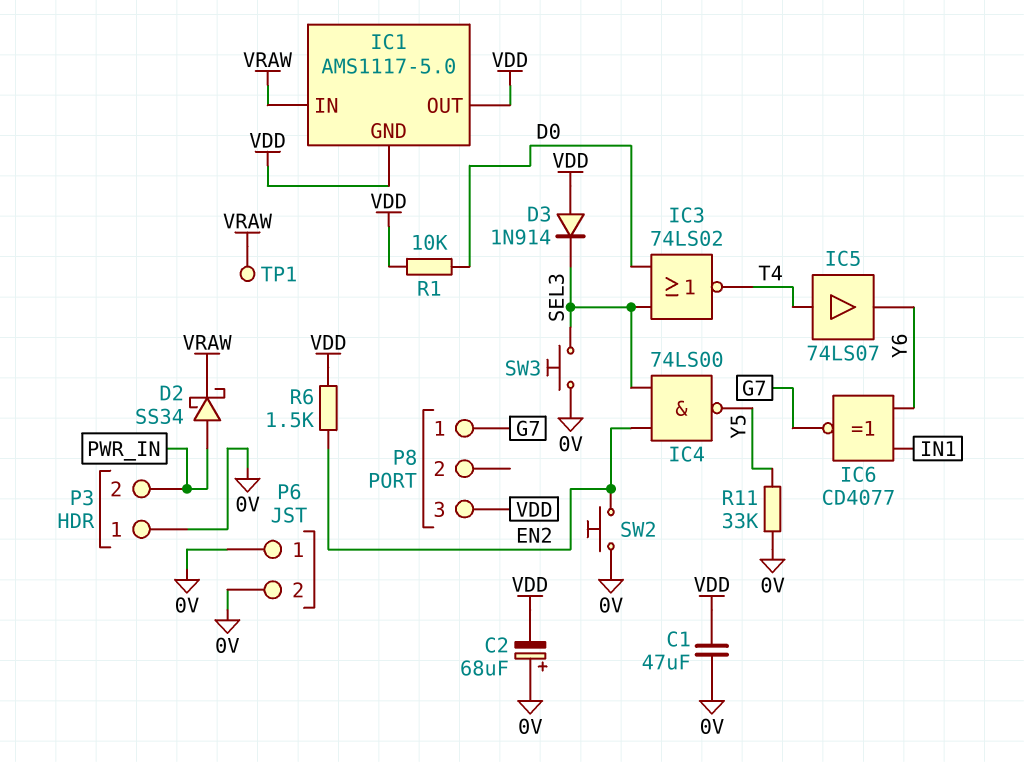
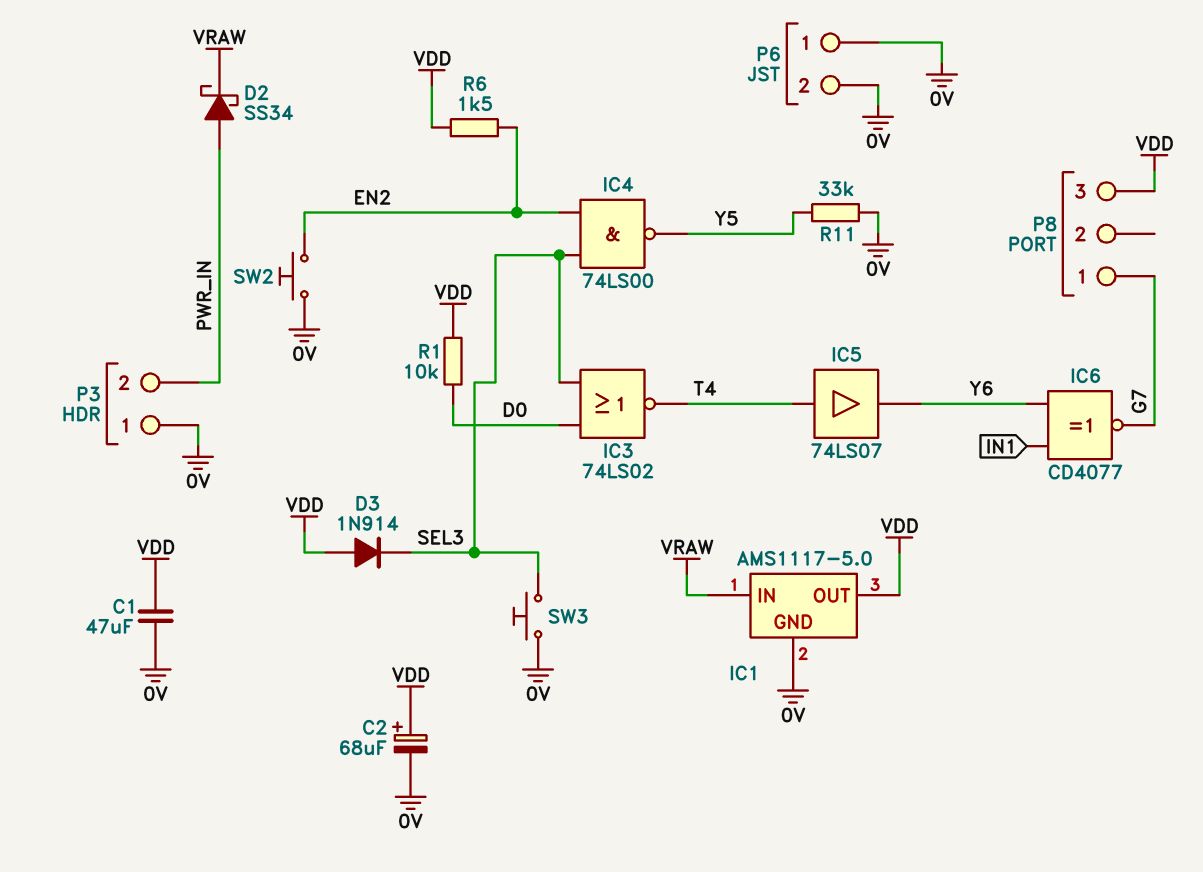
C2: 68uF (plus 0V, minus VDD) -> 68uF (plus VDD, minus 0V)
IC1 pin GND: VDD -> 0V
TP1: test point (VRAW) -> none

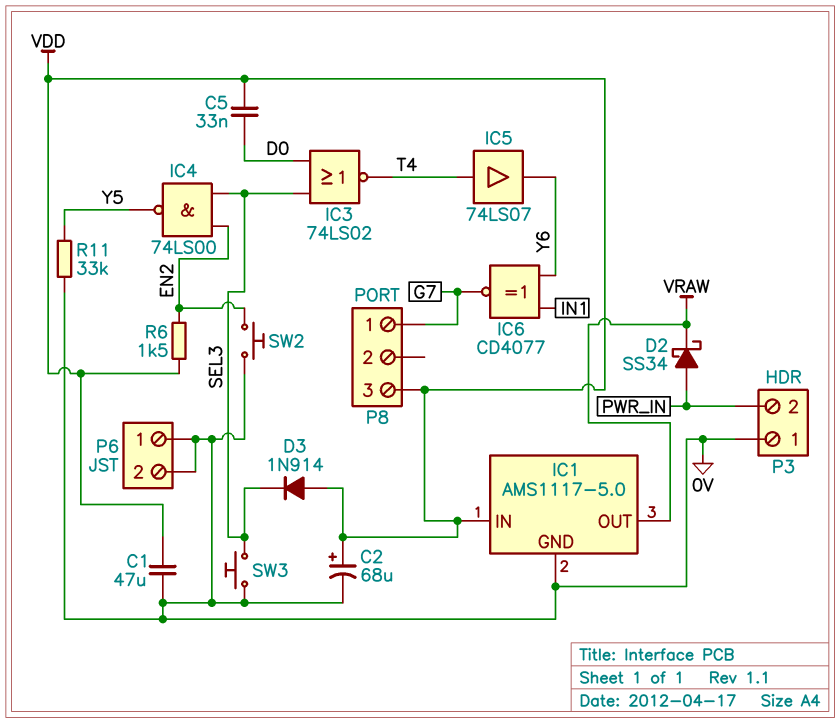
C5: none -> 33nF (D0, VDD)
IC1 pin IN: VRAW -> VDD
IC1 pin OUT: VDD -> VRAW
R1: 10k (D0, VDD) -> none

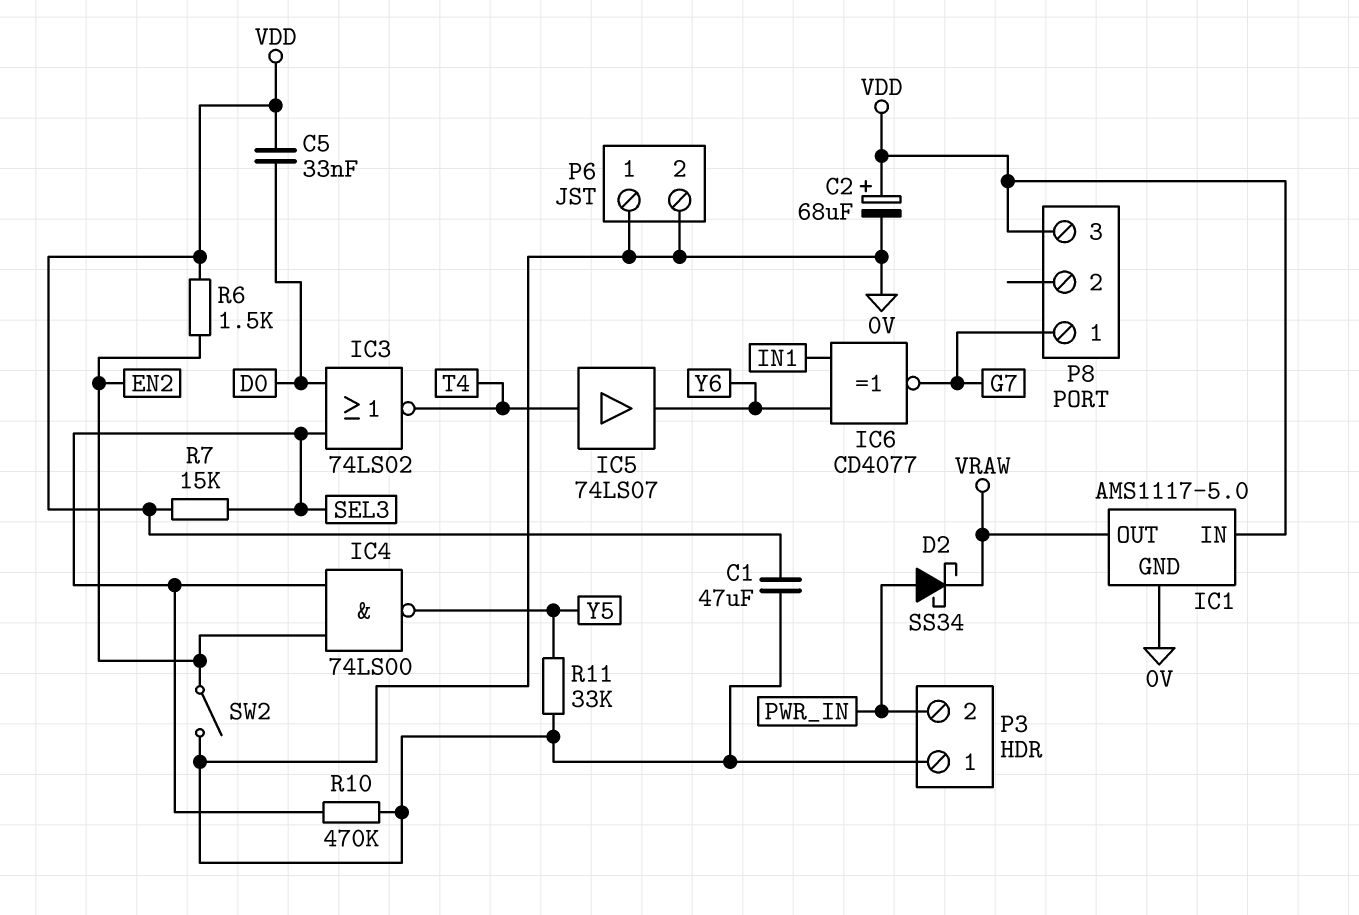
D3: diode 1N914 (A VDD, K SEL3) -> none
R7: none -> 15k (SEL3, VDD)
R10: none -> 470k (0V, SEL3)
SW2: button (0V, EN2) -> switch (0V, EN2)
SW3: button (0V, SEL3) -> none

